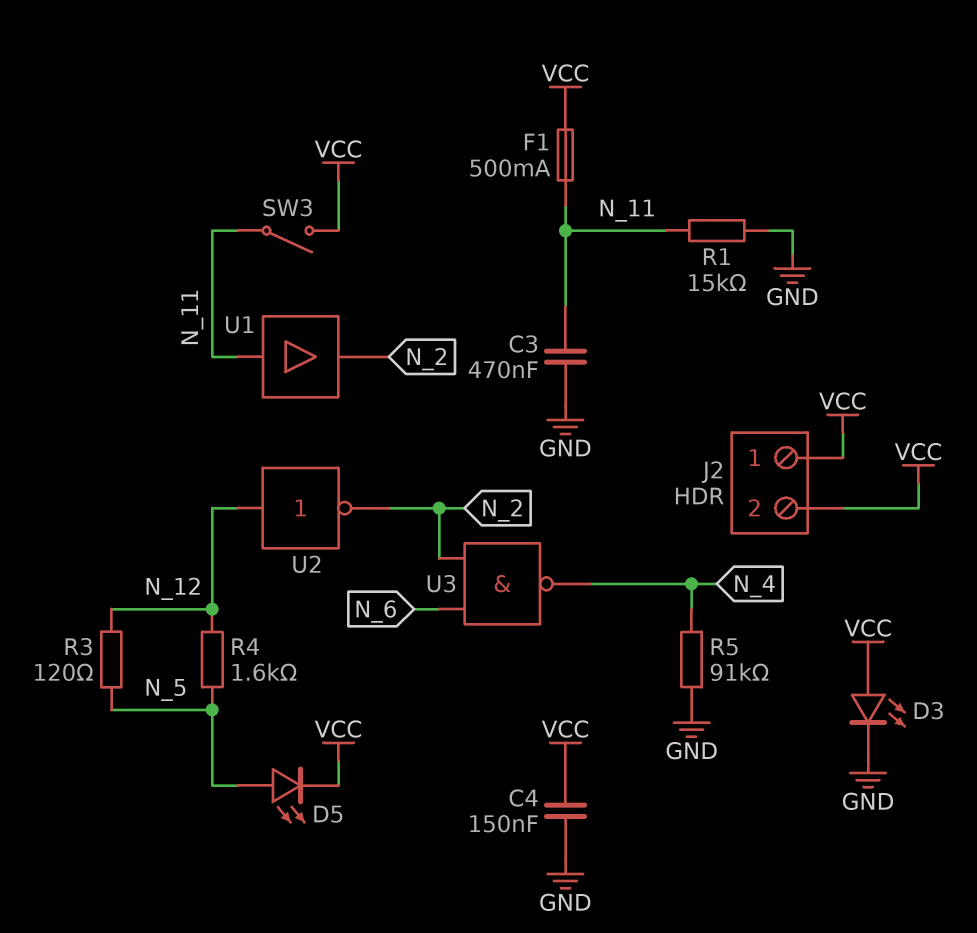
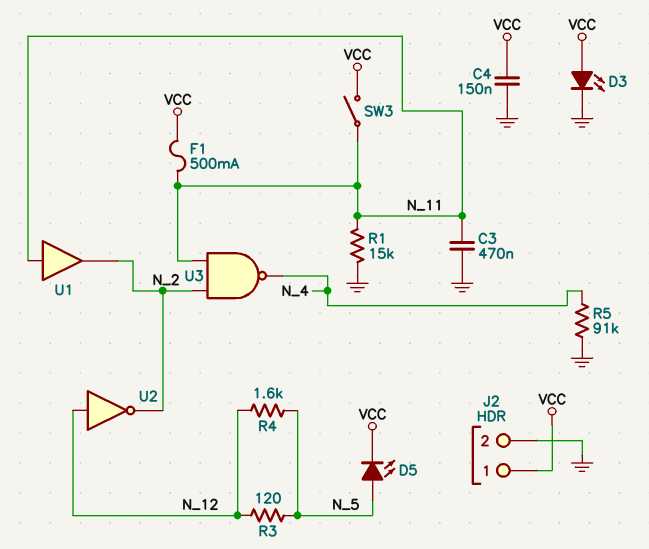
J2 pin 2: VCC -> GND
U3: NAND (in N_2, in N_6, out N_4) -> NAND (in N_2, in N_11, out N_4)

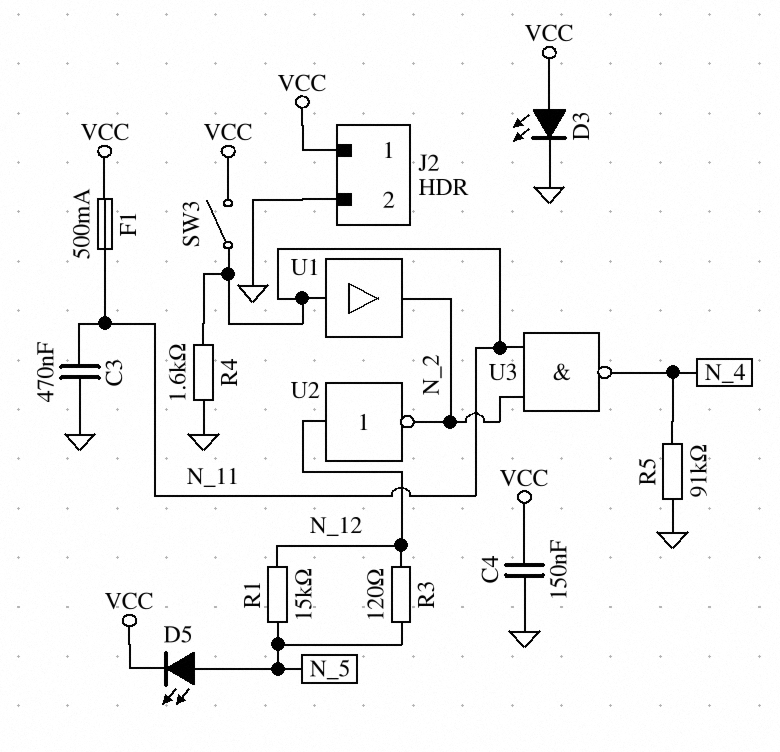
R1: 15k (GND, N_11) -> 15k (N_5, N_12)
R4: 1.6k (N_5, N_12) -> 1.6k (GND, N_11)

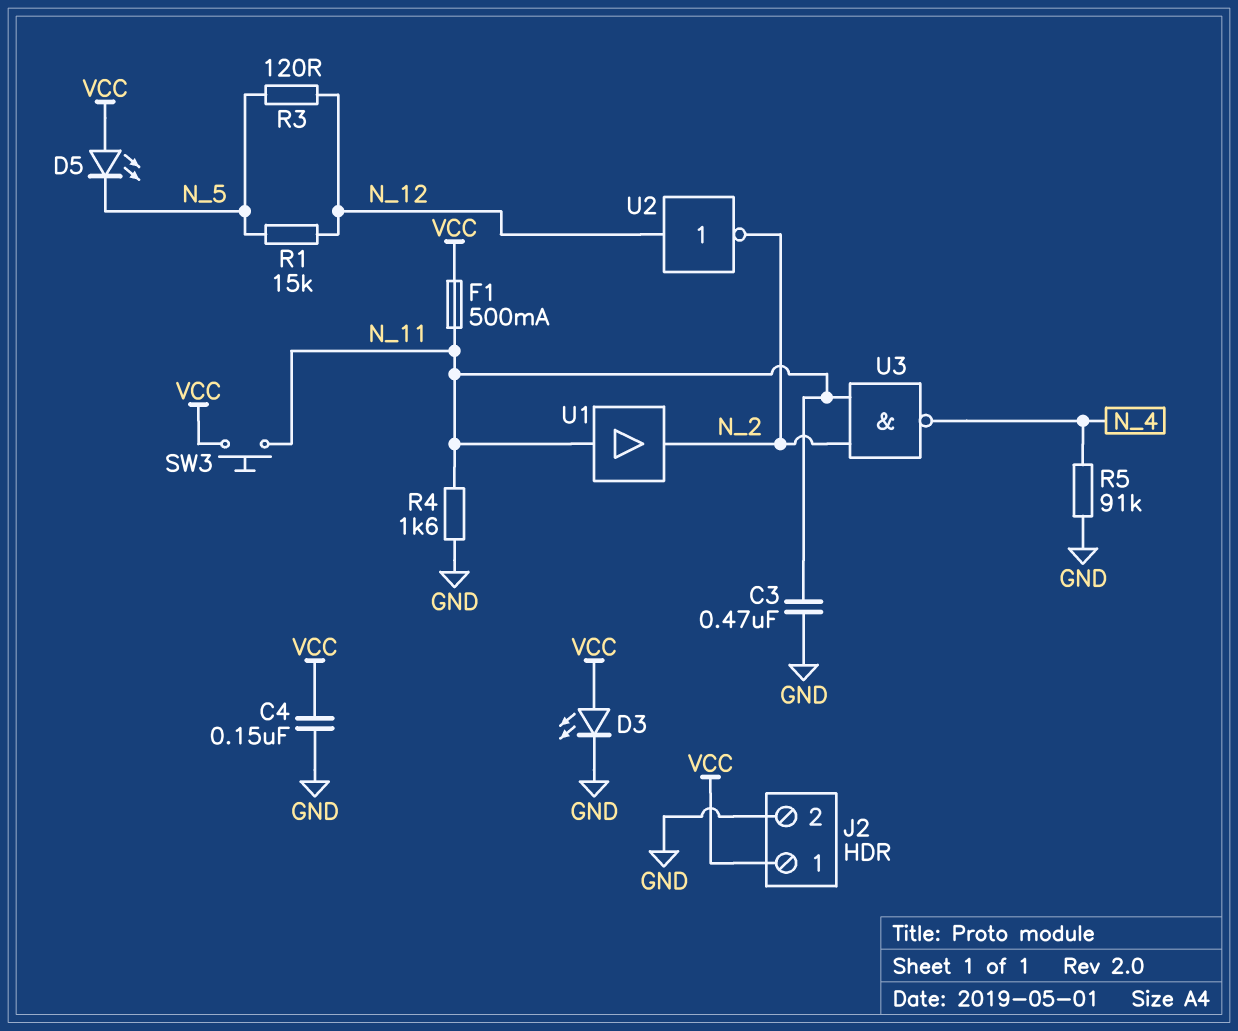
D5: LED (A N_5, K VCC) -> LED (A VCC, K N_5)
SW3: switch (N_11, VCC) -> button (N_11, VCC)

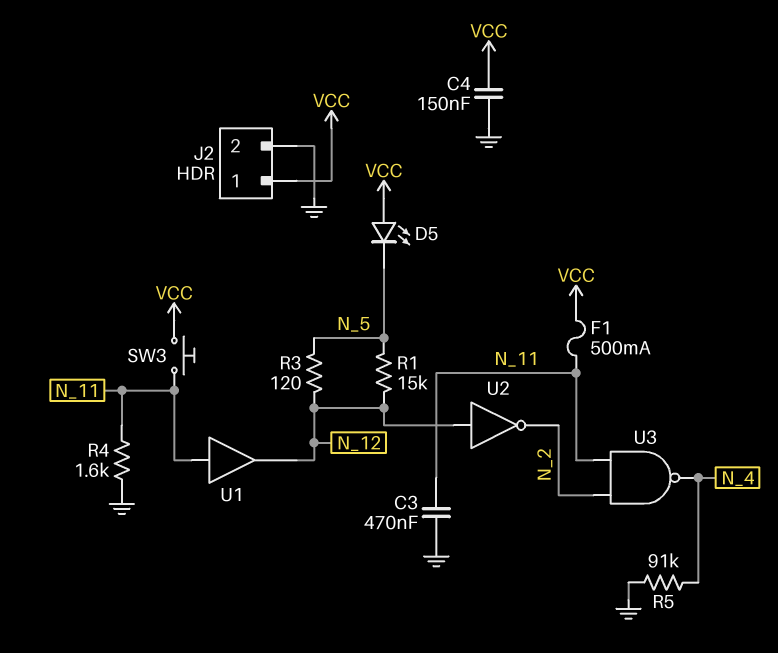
D3: LED (A VCC, K GND) -> none
U1: buffer (in N_11, out N_2) -> buffer (in N_11, out N_12)

